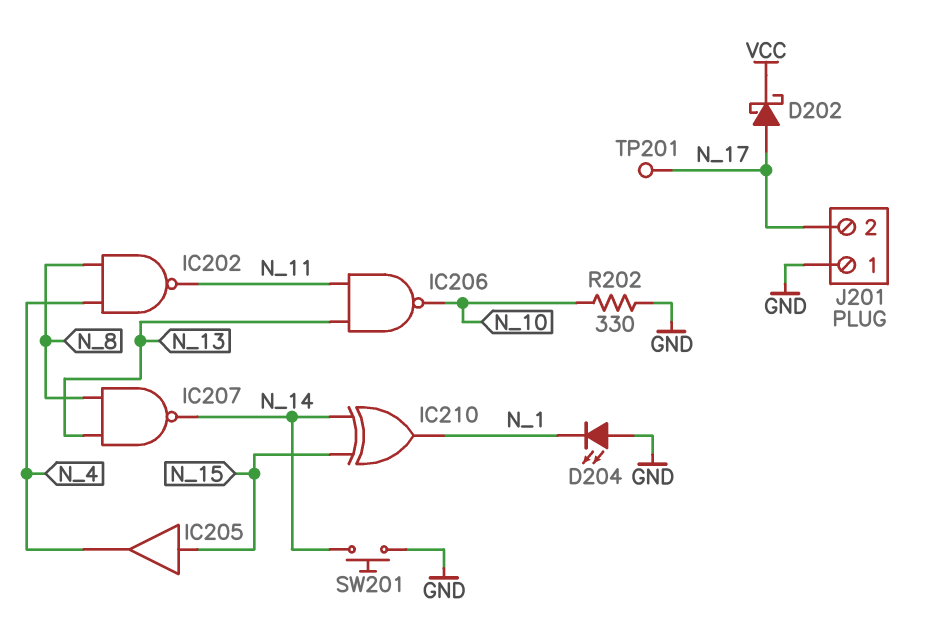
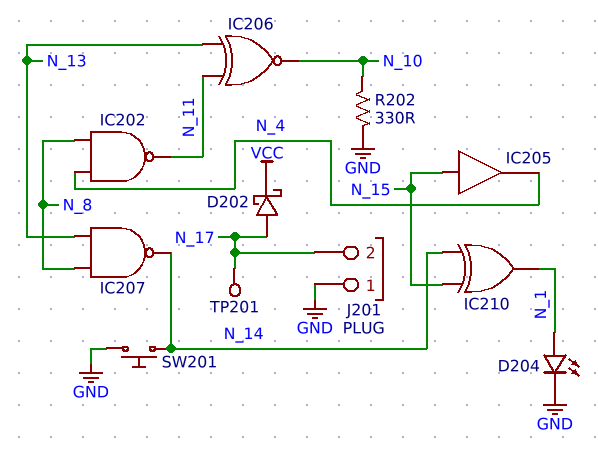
D204: LED (A GND, K N_1) -> LED (A N_1, K GND)
IC206: NAND (in N_11, in N_13, out N_10) -> XNOR (in N_11, in N_13, out N_10)

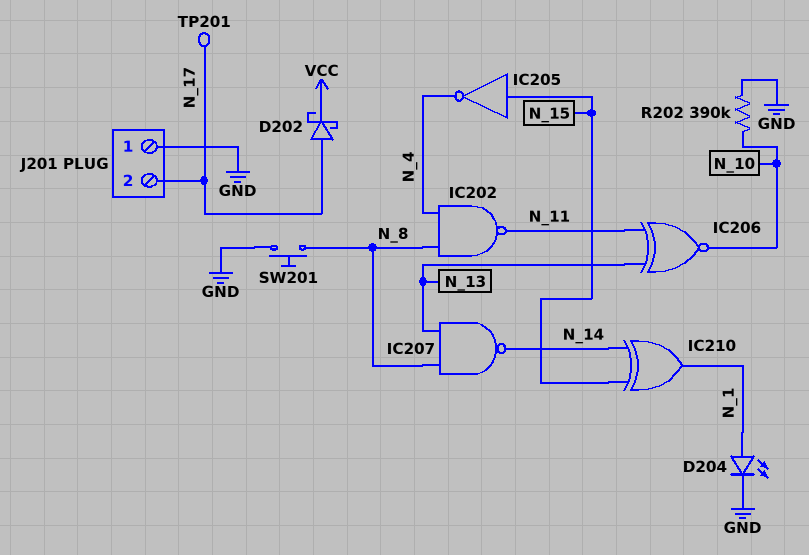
IC205: buffer (in N_15, out N_4) -> NOT (in N_15, out N_4)
R202: 330 (GND, N_10) -> 390k (GND, N_10)
SW201: button (GND, N_14) -> button (GND, N_8)

